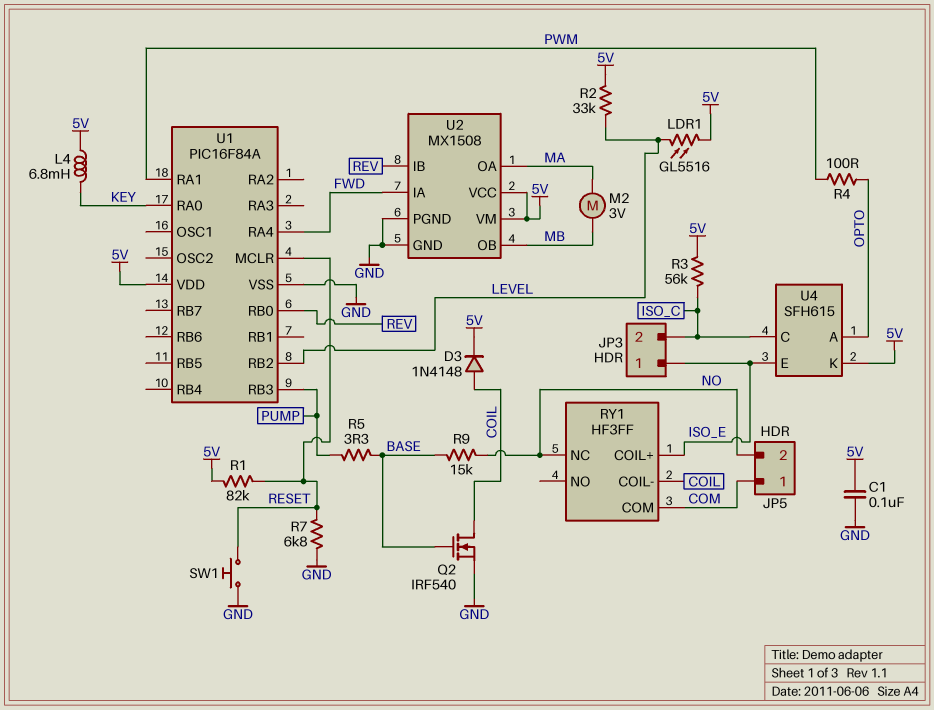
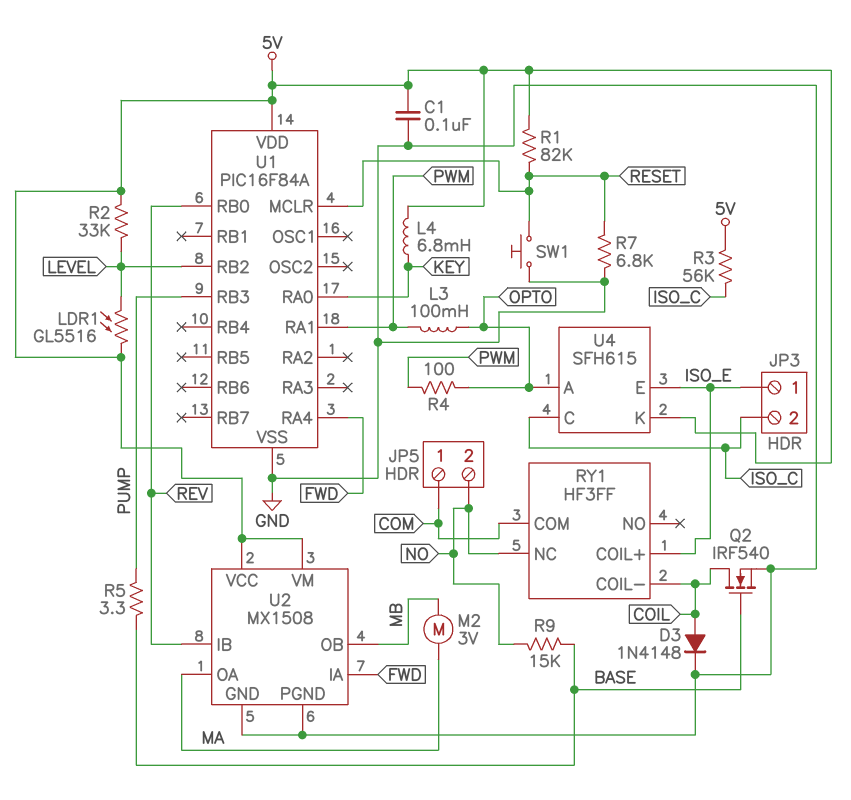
D3: diode 1N4148 (A COIL, K 5V) -> diode 1N4148 (A COIL, K GND)
L3: none -> 100mH (OPTO, PWM)

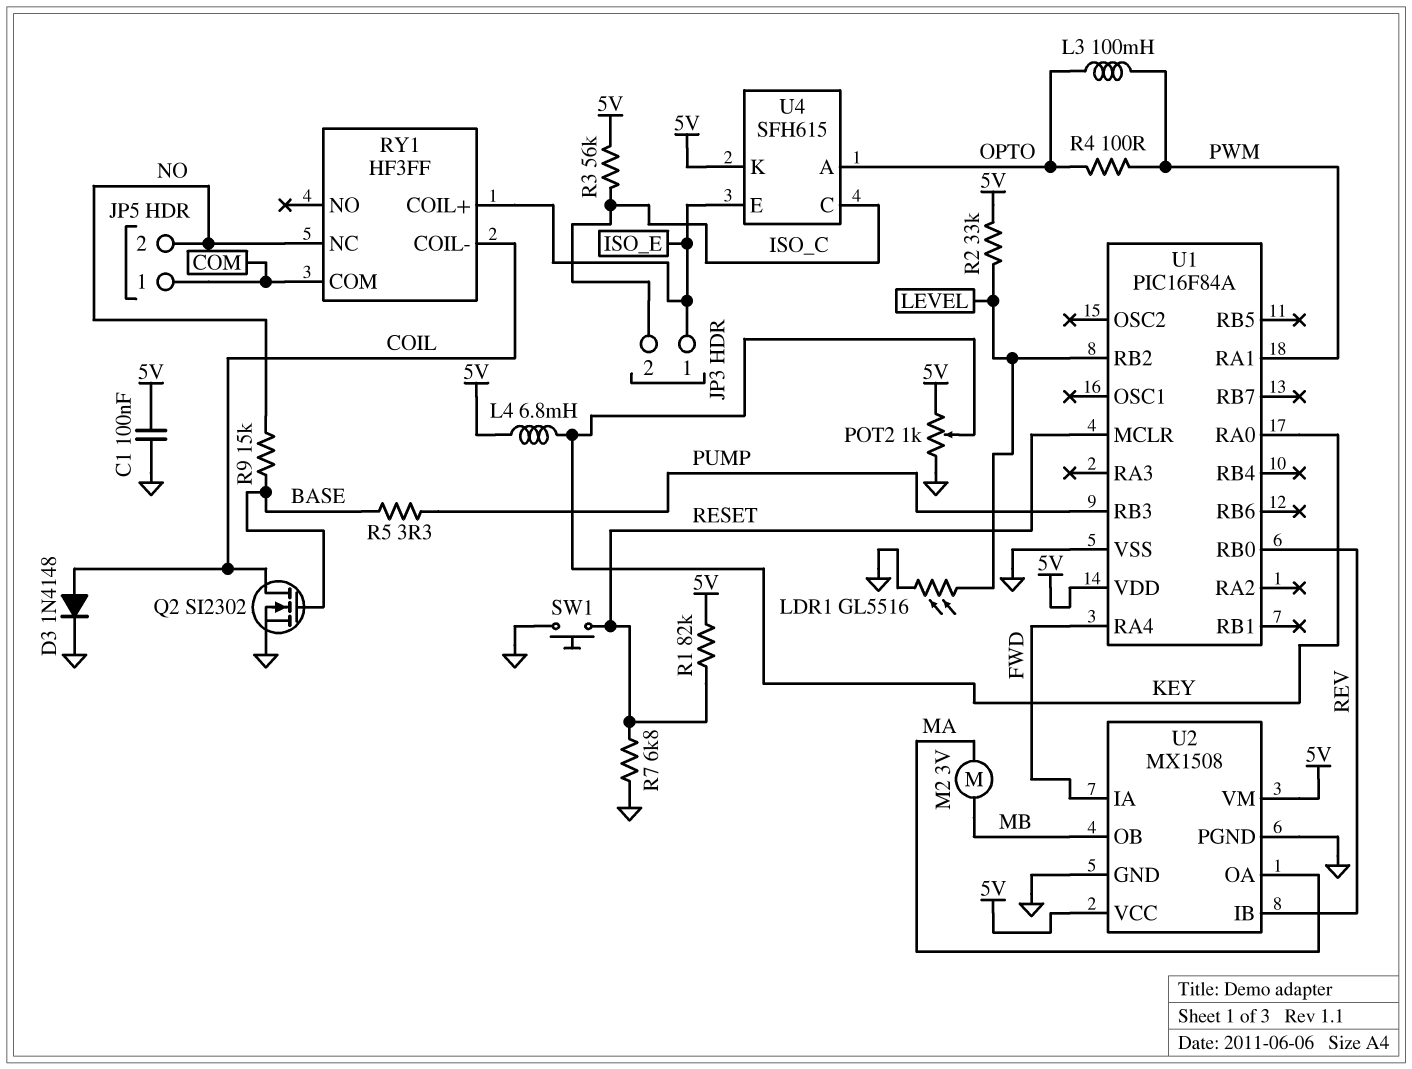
LDR1: GL5516 (5V, LEVEL) -> GL5516 (GND, LEVEL)
POT2: none -> 1k (5V, GND, wiper KEY)
Q2: NMOS IRF540 (G BASE, D COIL, S GND) -> NMOS SI2302 (G BASE, D COIL, S GND)

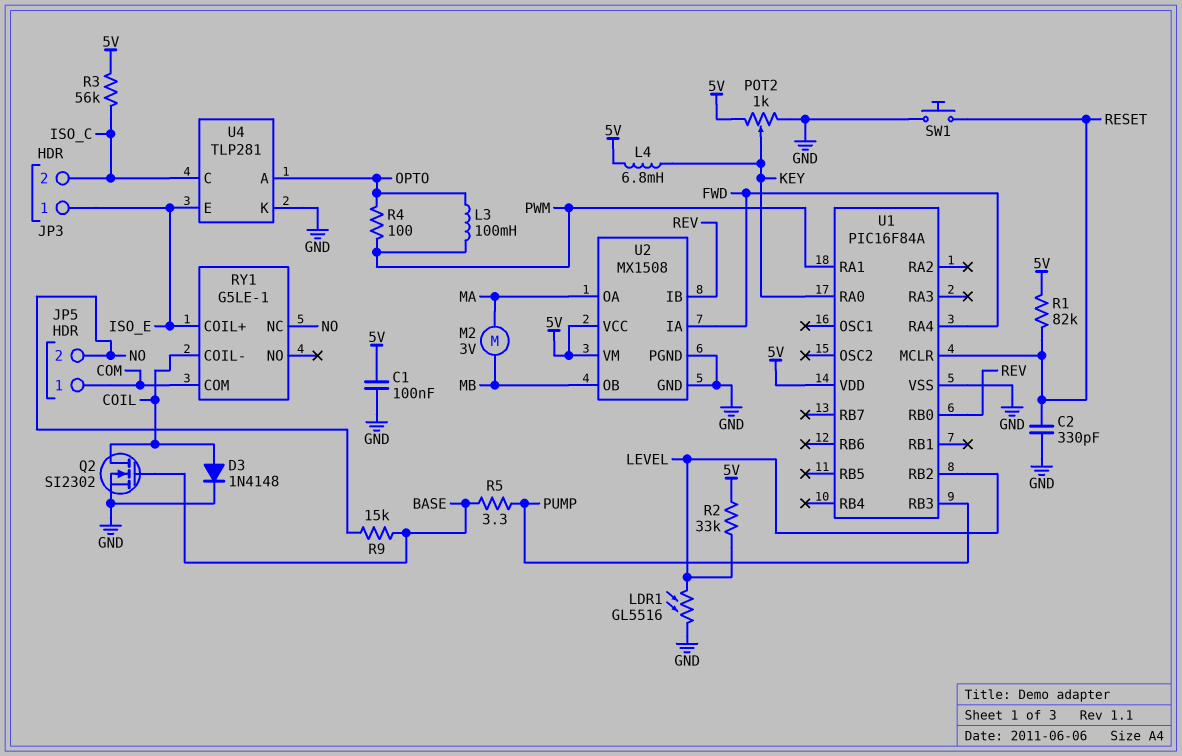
C2: none -> 330pF (GND, RESET)
R7: 6.8k (GND, RESET) -> none
RY1: HF3FF -> G5LE-1
U4: SFH615 -> TLP281
U4 pin K: 5V -> GND

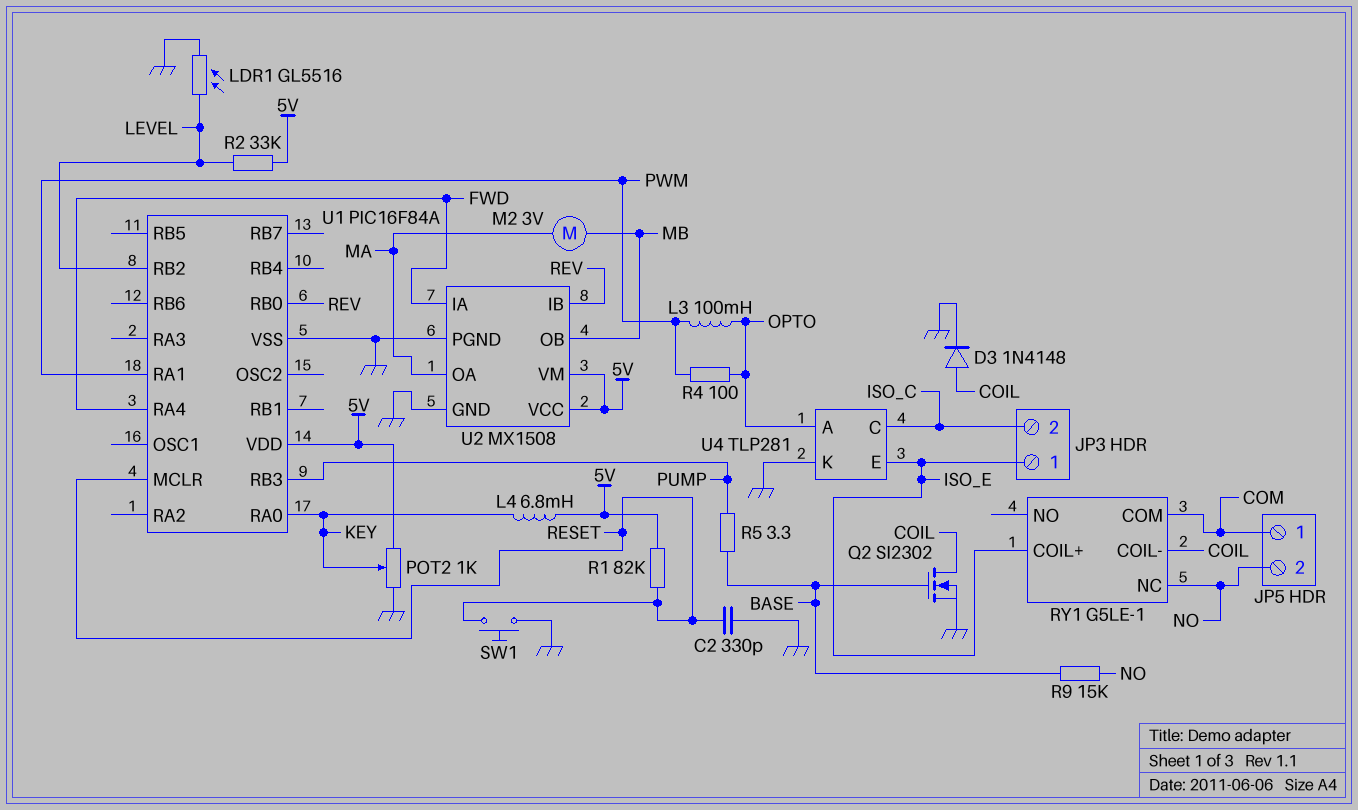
C1: 100nF (5V, GND) -> none
R3: 56k (5V, ISO_C) -> none

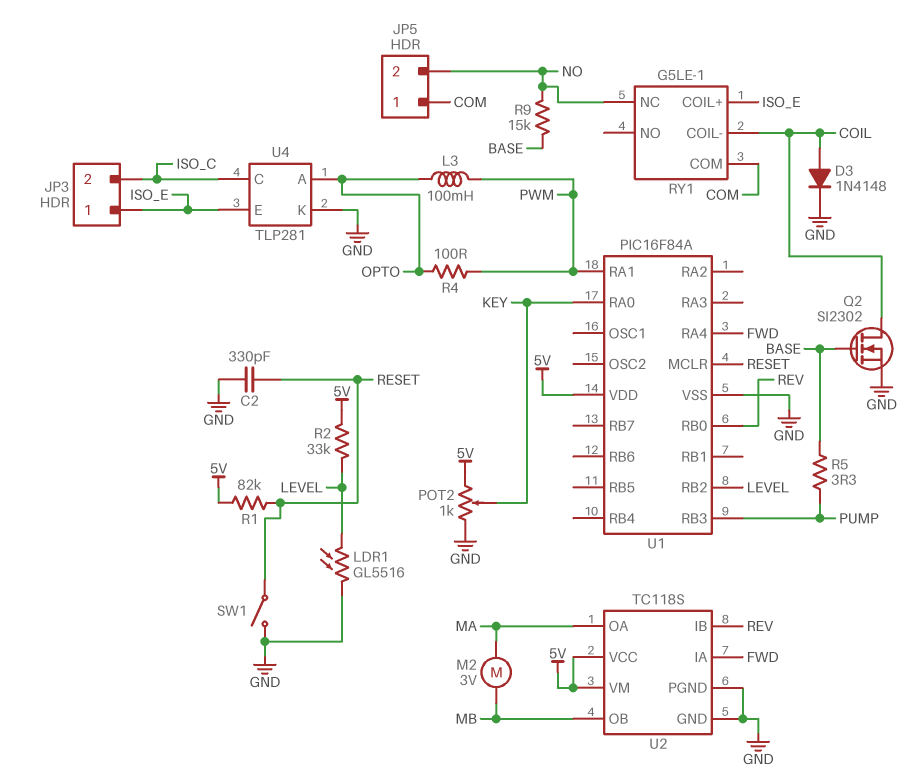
L4: 6.8mH (5V, KEY) -> none
SW1: button (GND, RESET) -> switch (GND, RESET)
U2: MX1508 -> TC118S

